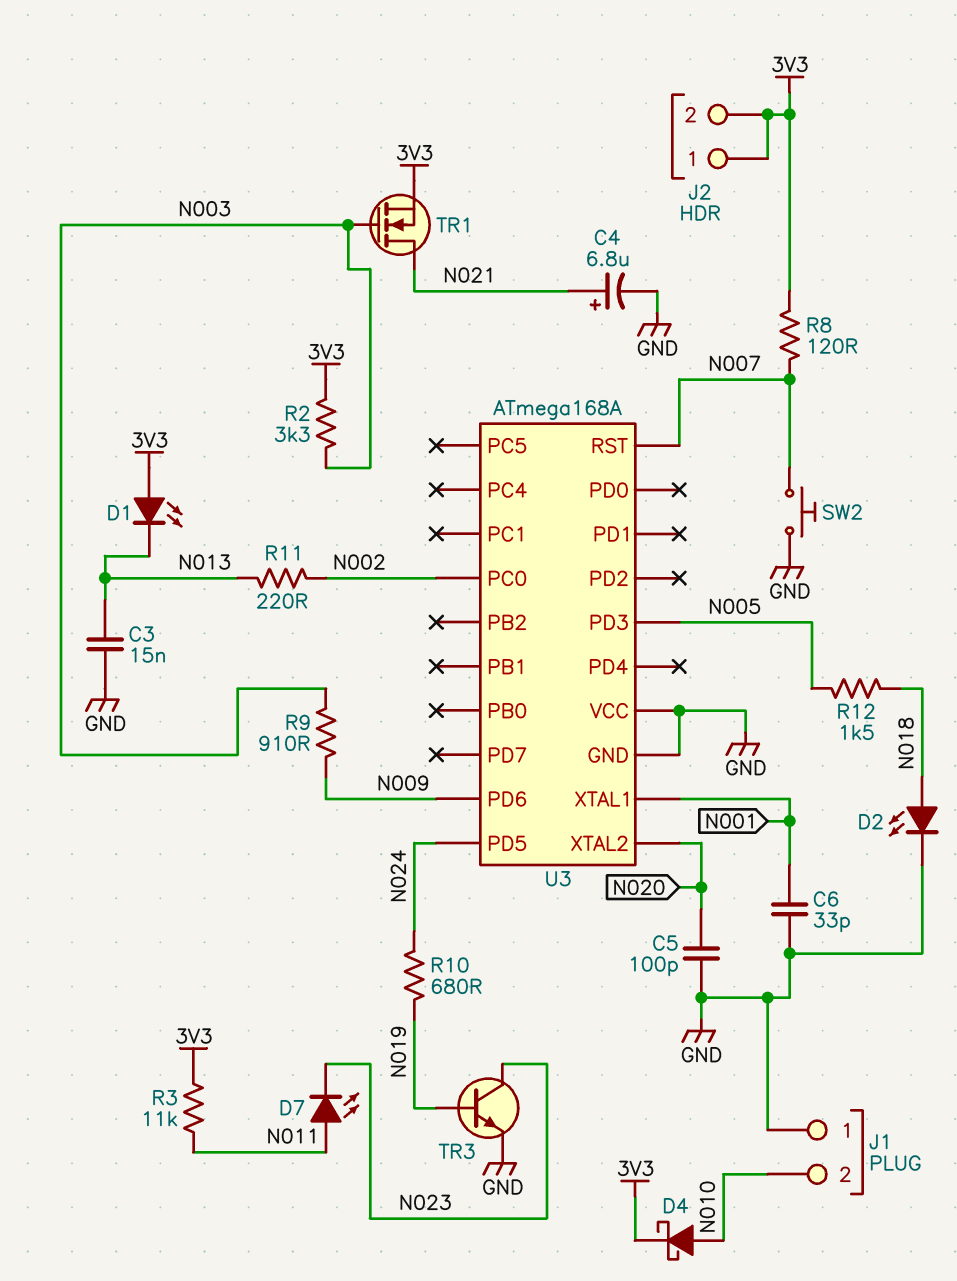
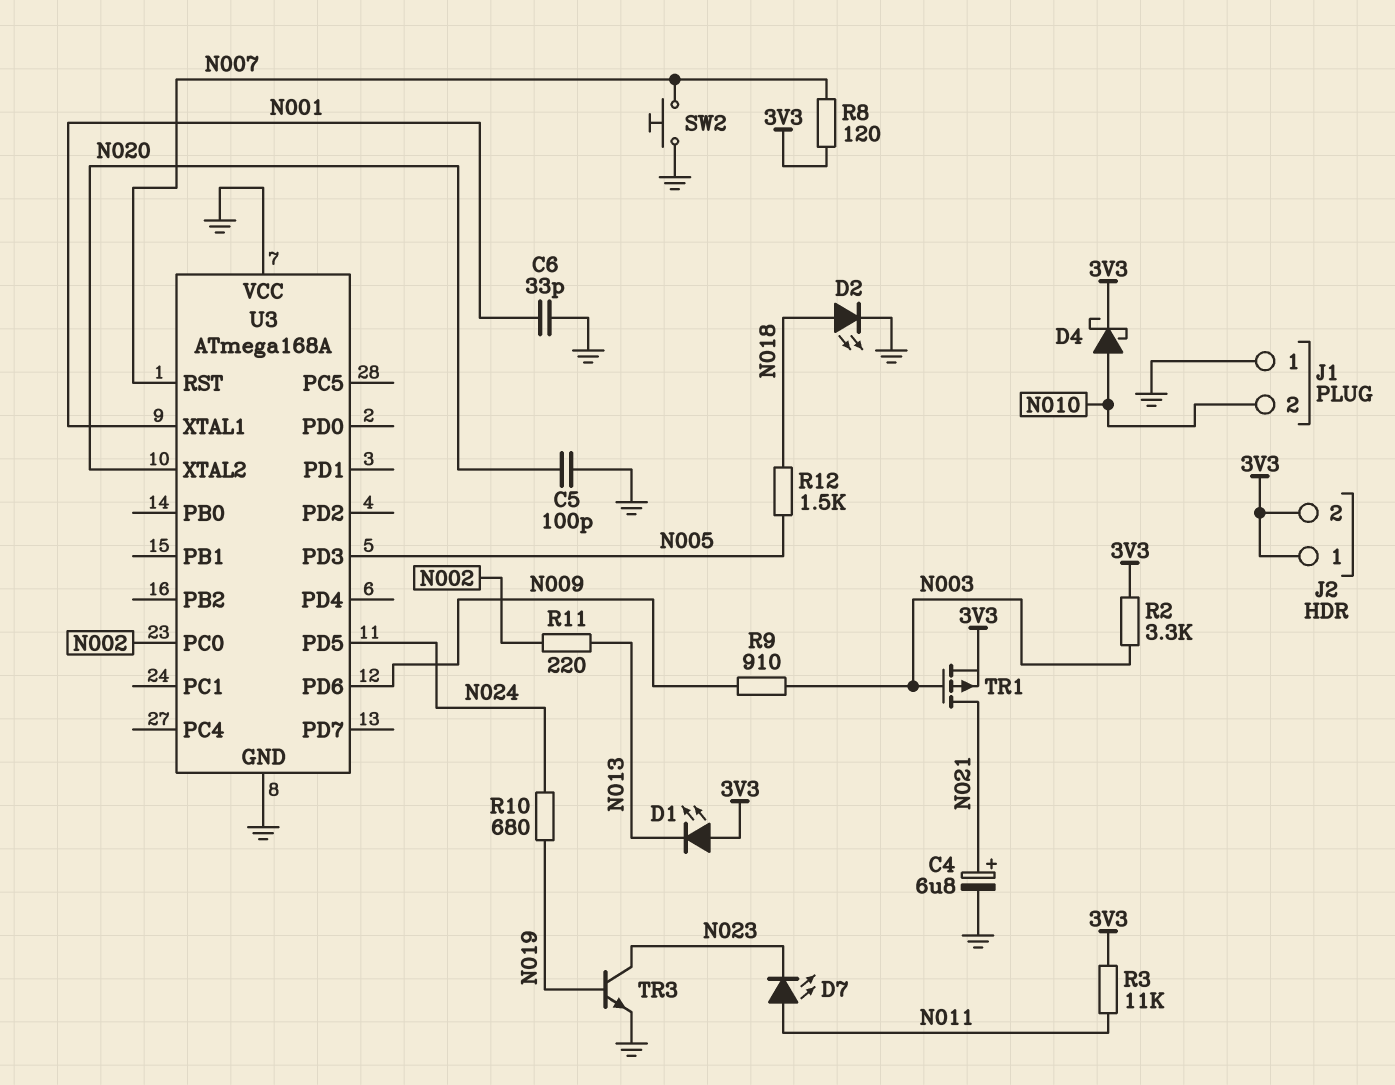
C3: 15nF (GND, N013) -> none
TR1: NMOS (G N003, D N021, S 3V3) -> PMOS (G N003, D N021, S 3V3)

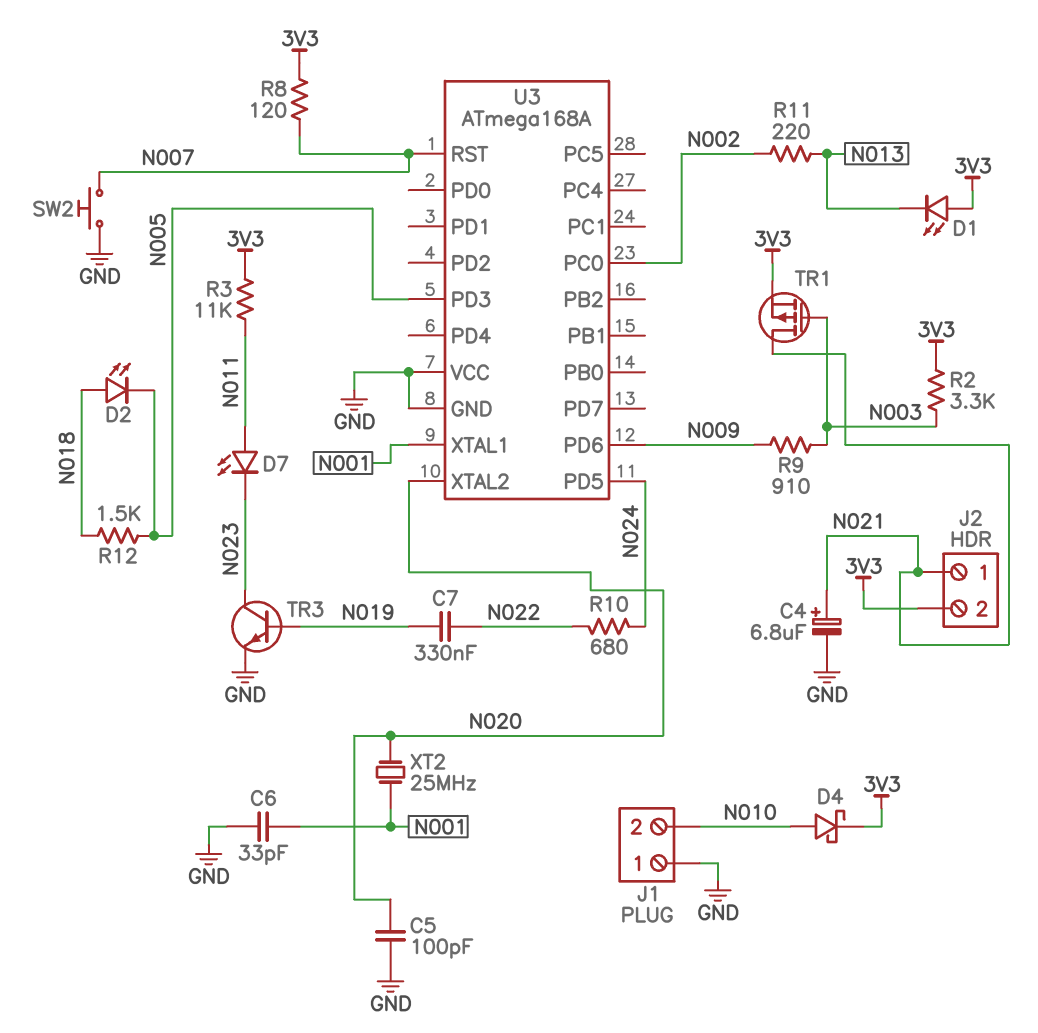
C7: none -> 330nF (N019, N022)
D2: LED (A N018, K GND) -> LED (A N018, K N005)
J2 pin 1: 3V3 -> N021
R10: 680 (N019, N024) -> 680 (N022, N024)
XT2: none -> 25MHz (N001, N020)

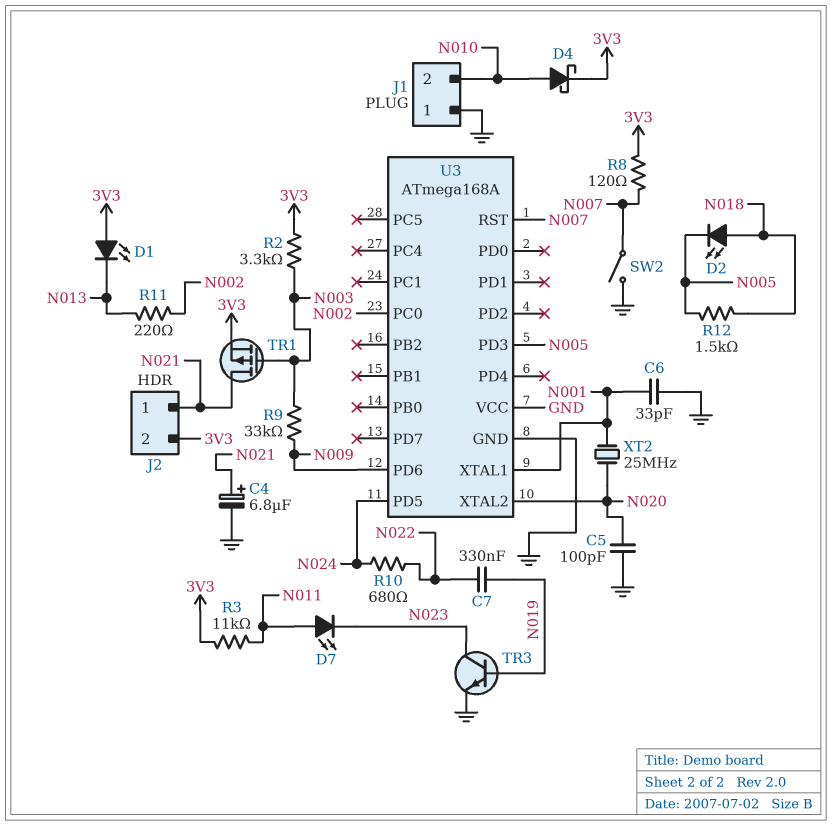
R9: 910 (N003, N009) -> 33k (N003, N009)
SW2: button (GND, N007) -> switch (GND, N007)

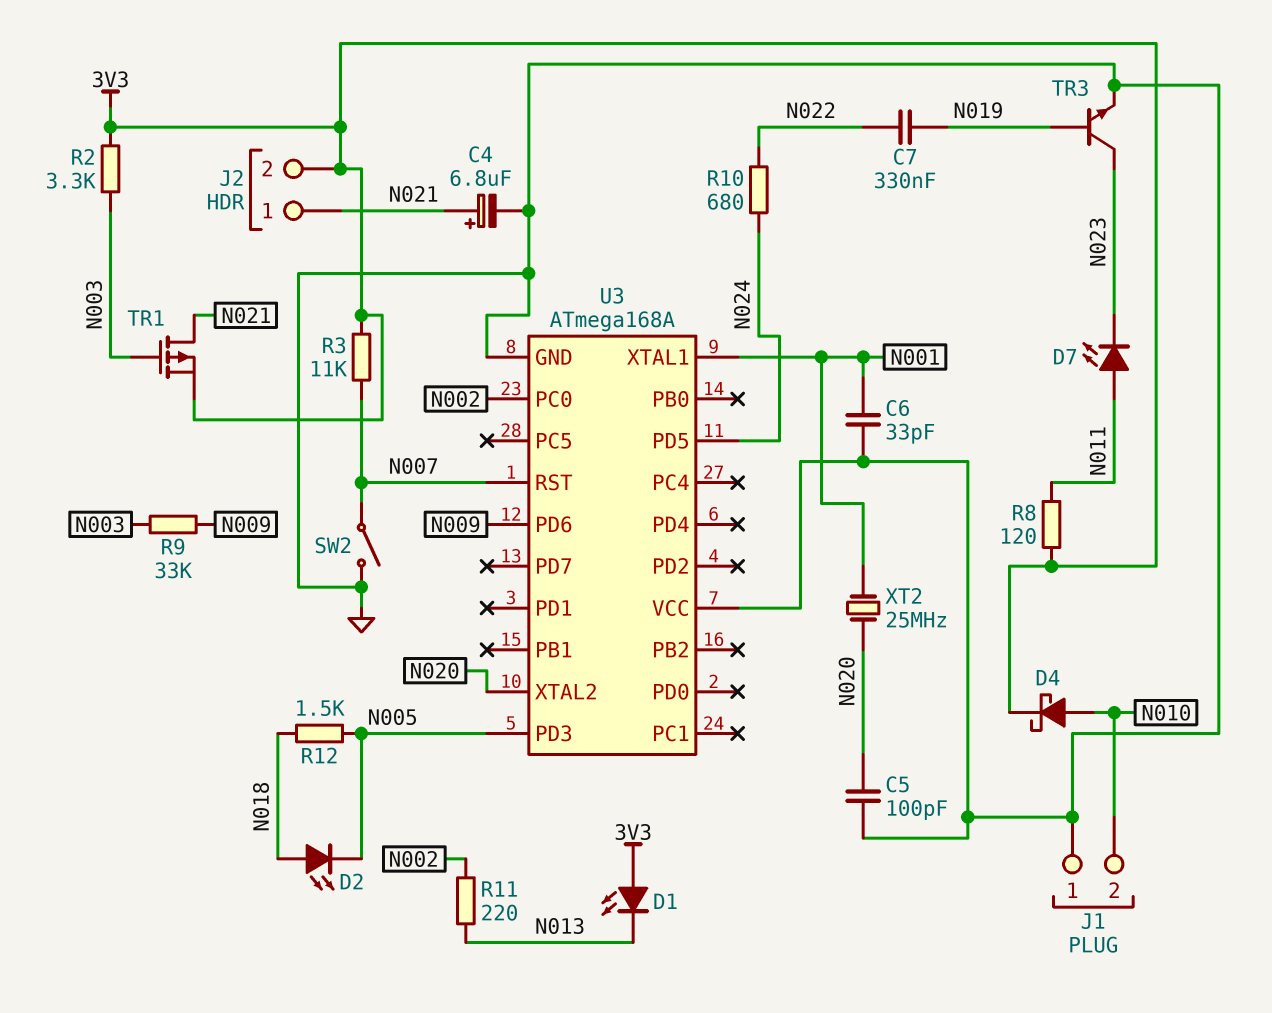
R3: 11k (3V3, N011) -> 11k (3V3, N007)
R8: 120 (3V3, N007) -> 120 (3V3, N011)

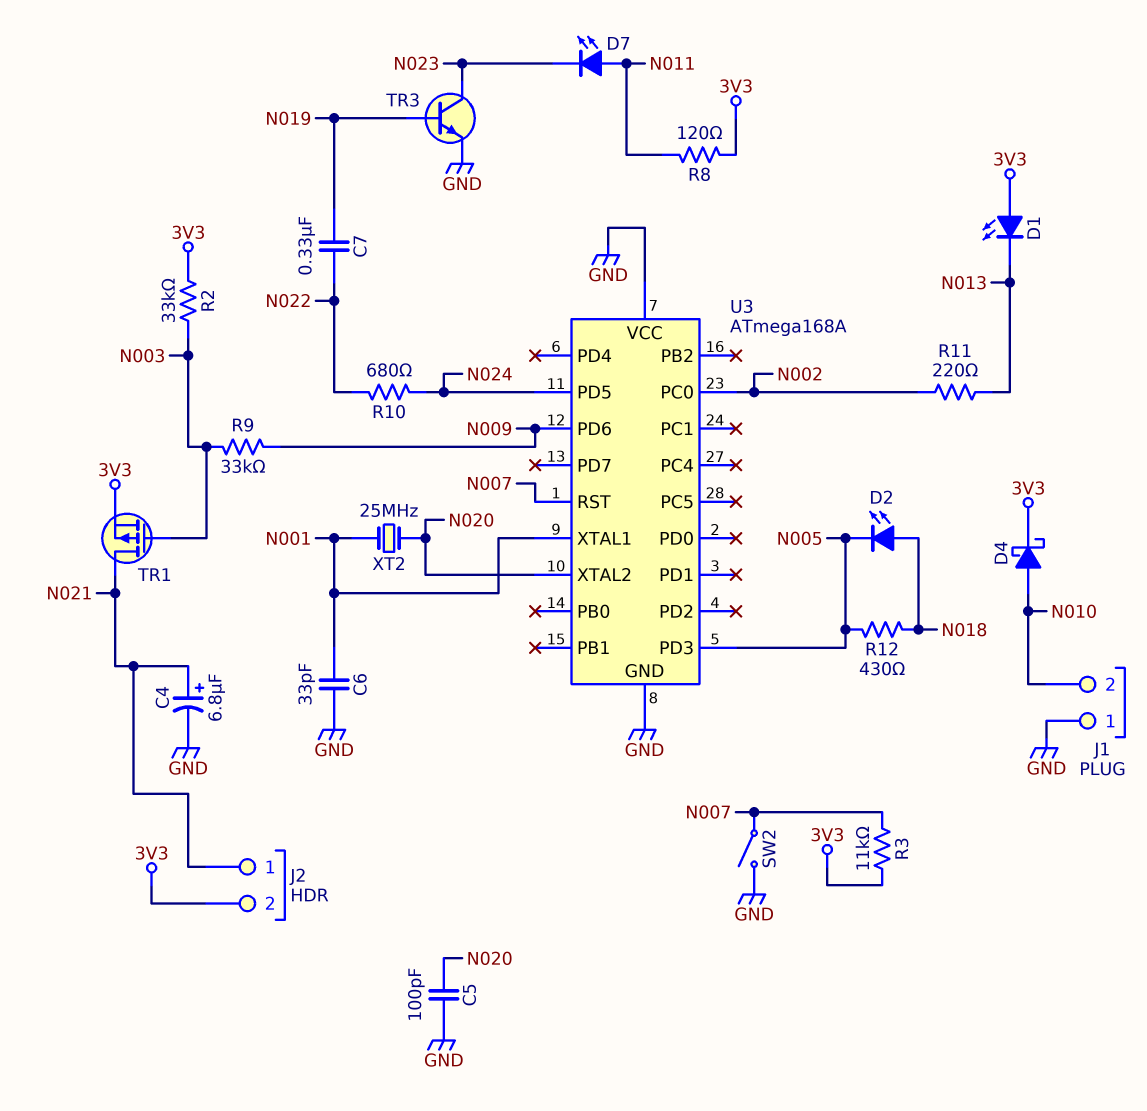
R2: 3.3k (3V3, N003) -> 33k (3V3, N003)
R12: 1.5k (N005, N018) -> 430 (N005, N018)

